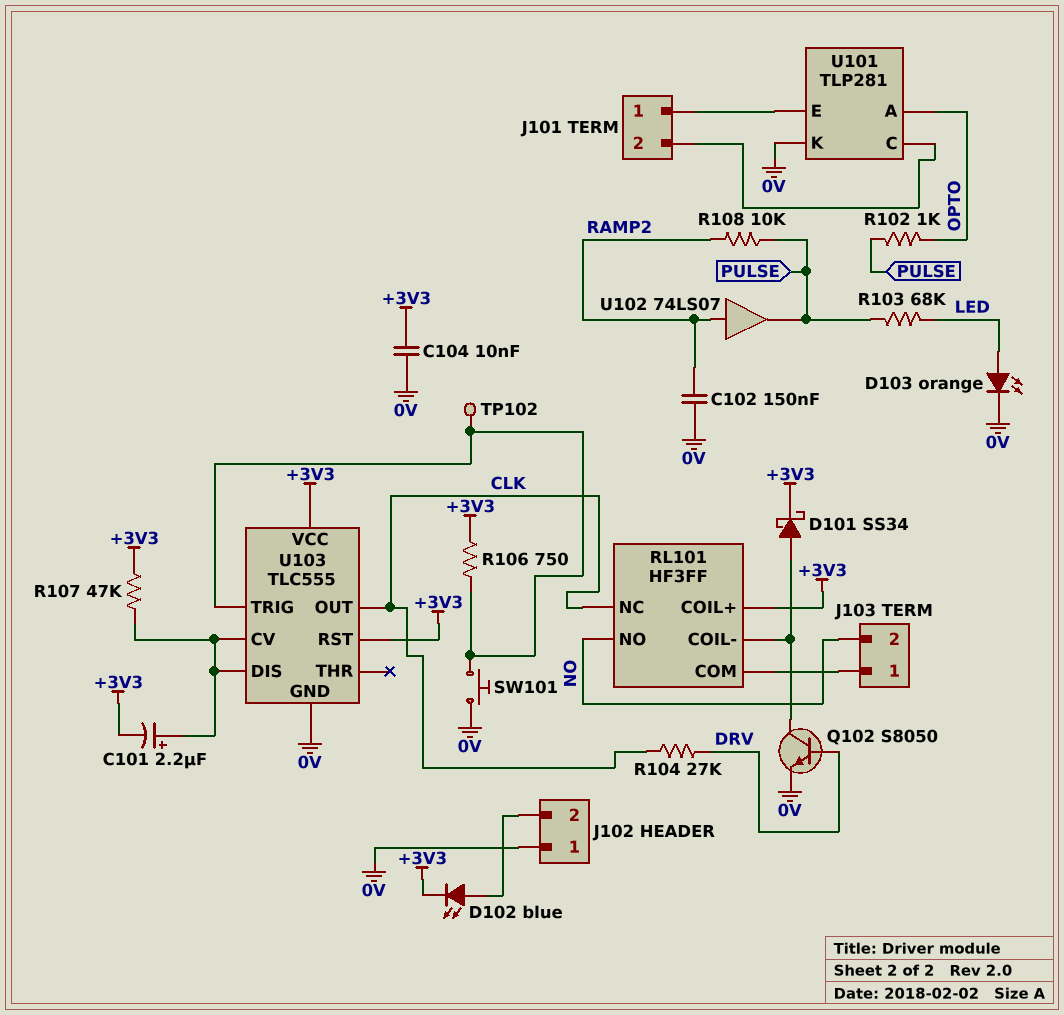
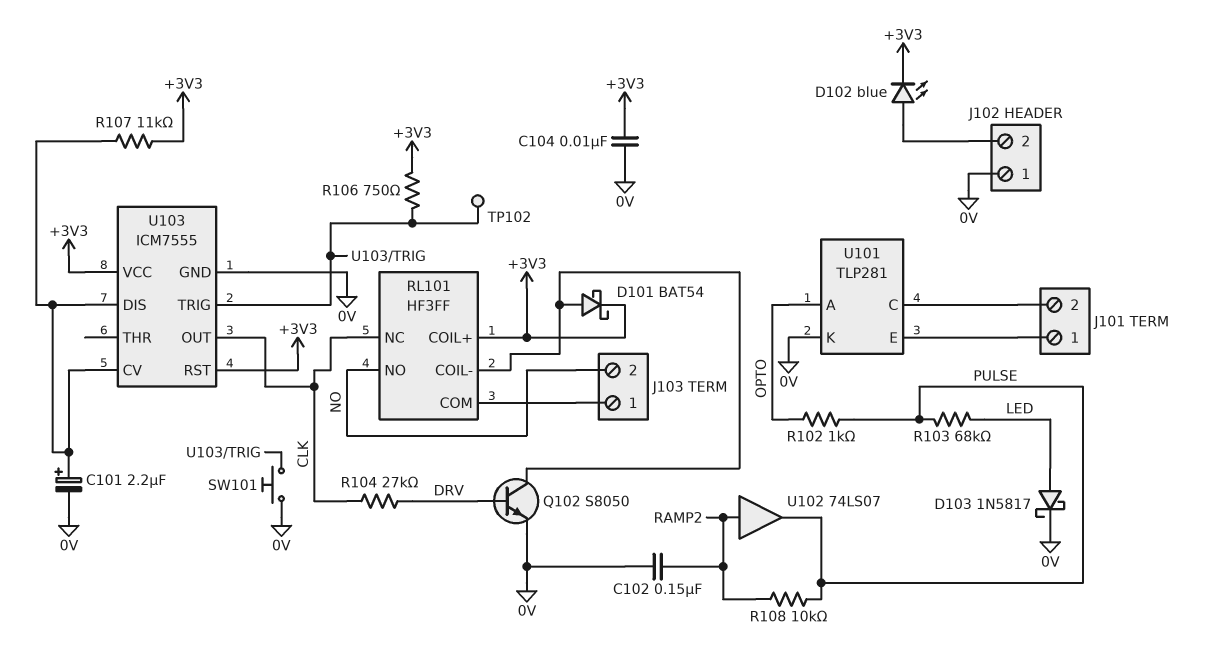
C101: 2.2uF (plus U103/CV, minus +3V3) -> 2.2uF (plus U103/CV, minus 0V)
D101: schottky SS34 (A RL101/COIL-, K +3V3) -> schottky BAT54 (A RL101/COIL-, K +3V3)
D103: LED orange (A LED, K 0V) -> schottky 1N5817 (A LED, K 0V)
R107: 47k (+3V3, U103/CV) -> 11k (+3V3, U103/CV)
U103: TLC555 -> ICM7555

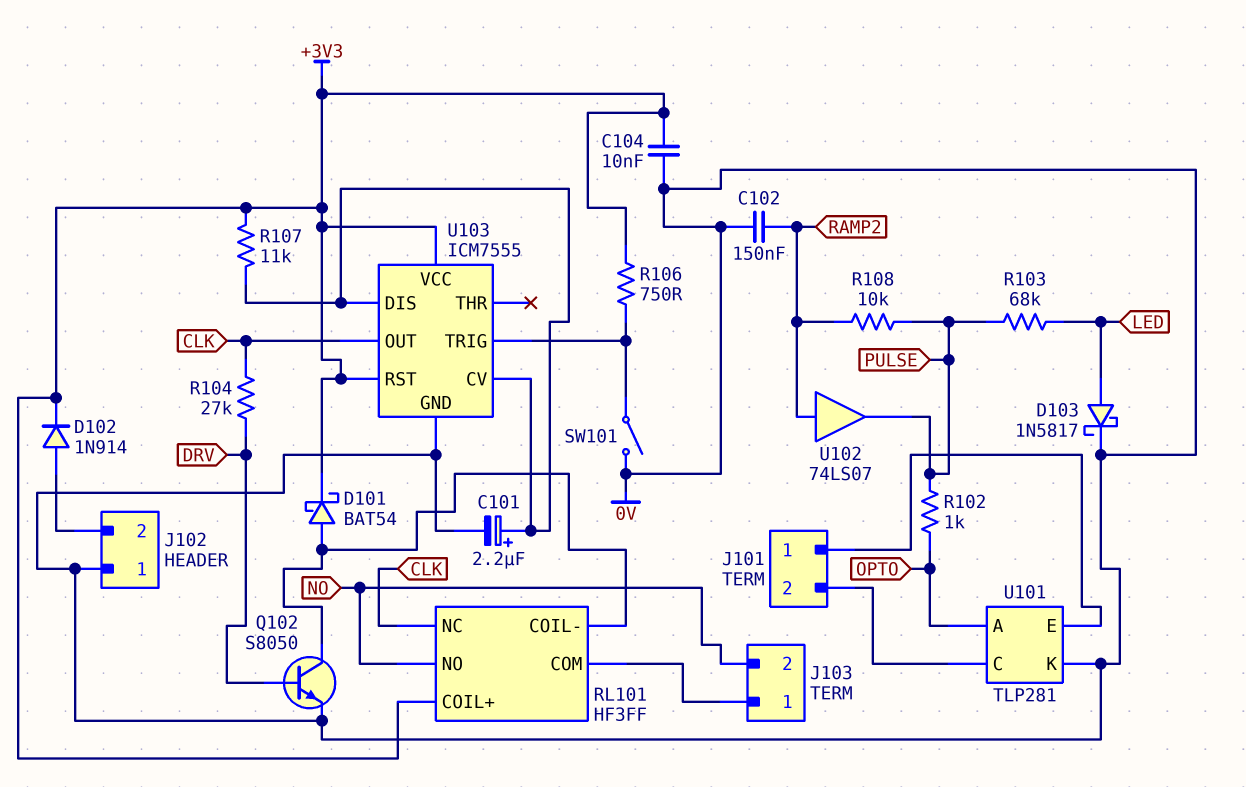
D102: LED blue (A J102/2, K +3V3) -> diode 1N914 (A J102/2, K +3V3)
SW101: button (0V, U103/TRIG) -> switch (0V, U103/TRIG)
TP102: test point (U103/TRIG) -> none

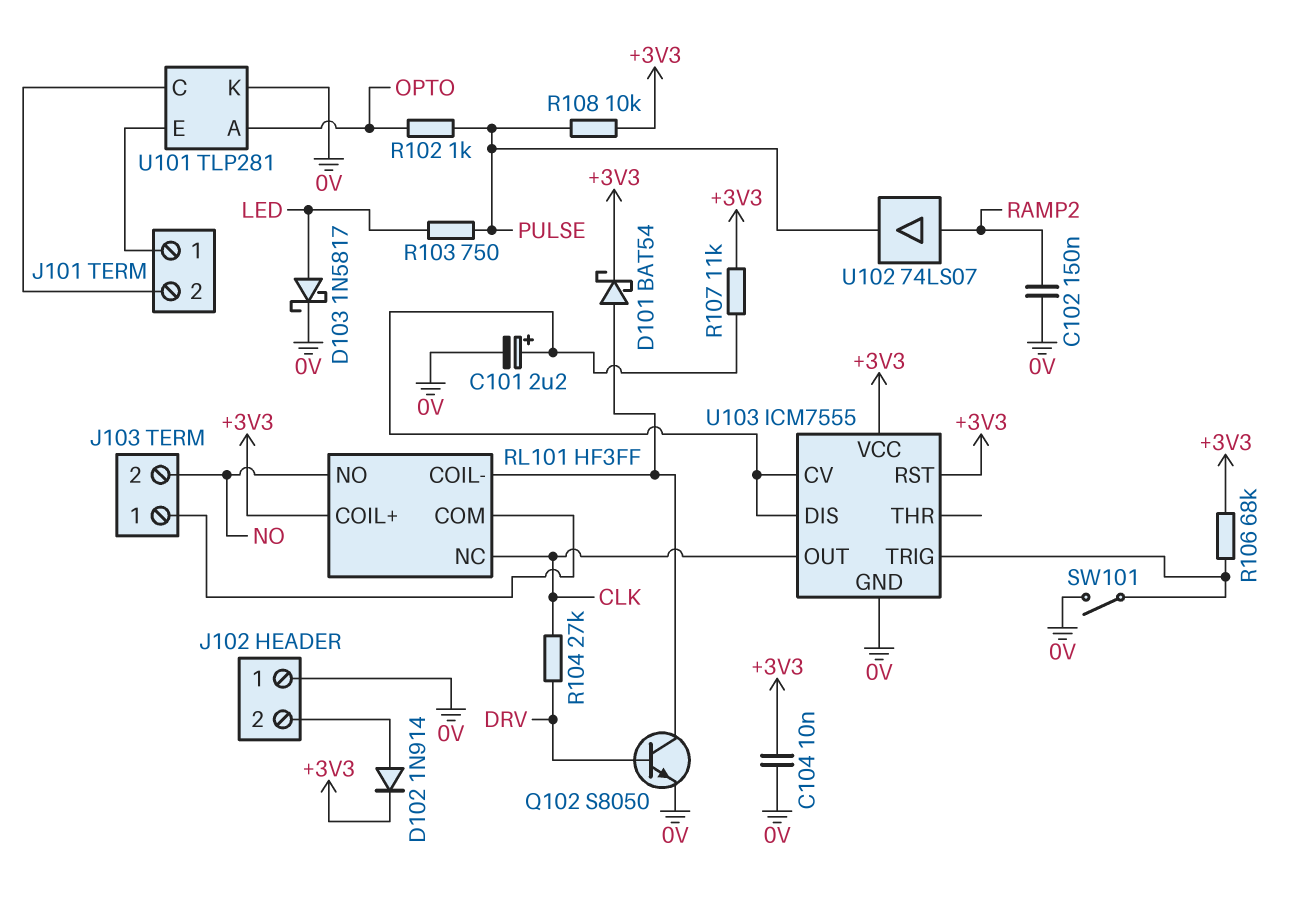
R103: 68k (LED, PULSE) -> 750 (LED, PULSE)
R106: 750 (+3V3, U103/TRIG) -> 68k (+3V3, U103/TRIG)
R108: 10k (PULSE, RAMP2) -> 10k (+3V3, PULSE)

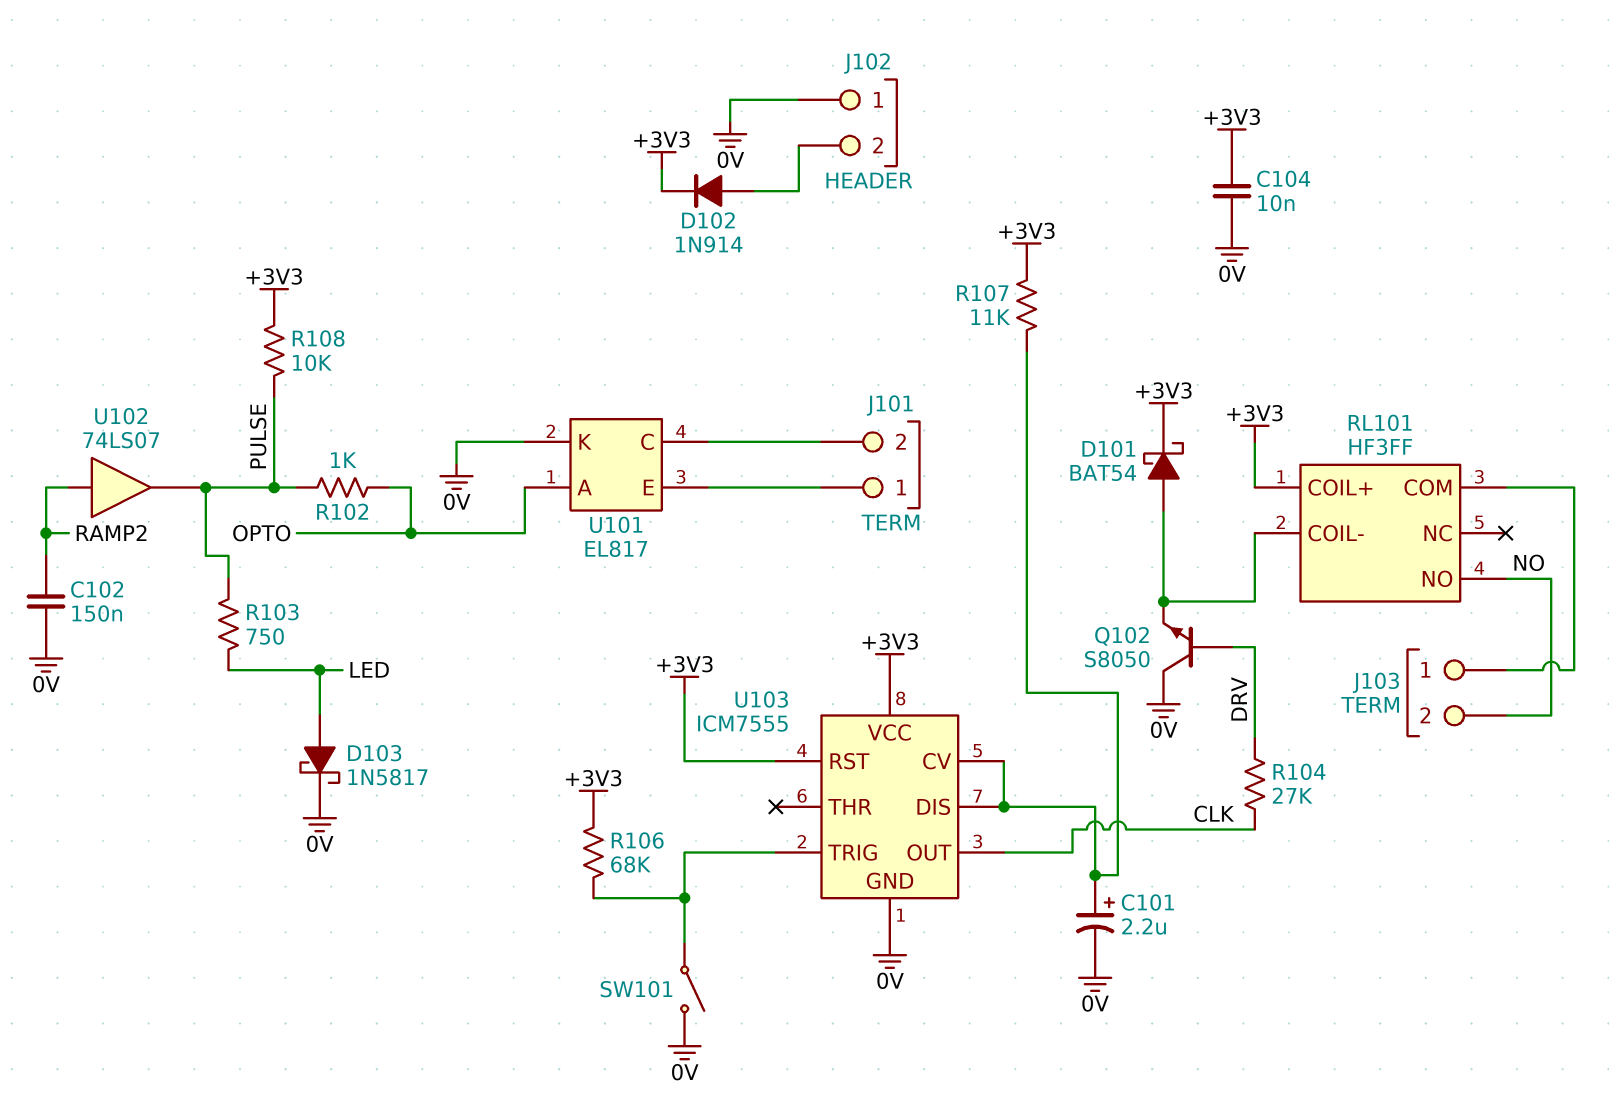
Q102: NPN S8050 (B DRV, C RL101/COIL-, E 0V) -> NPN S8050 (B DRV, C 0V, E RL101/COIL-)
RL101 pin NC: CLK -> none
U101: TLP281 -> EL817

